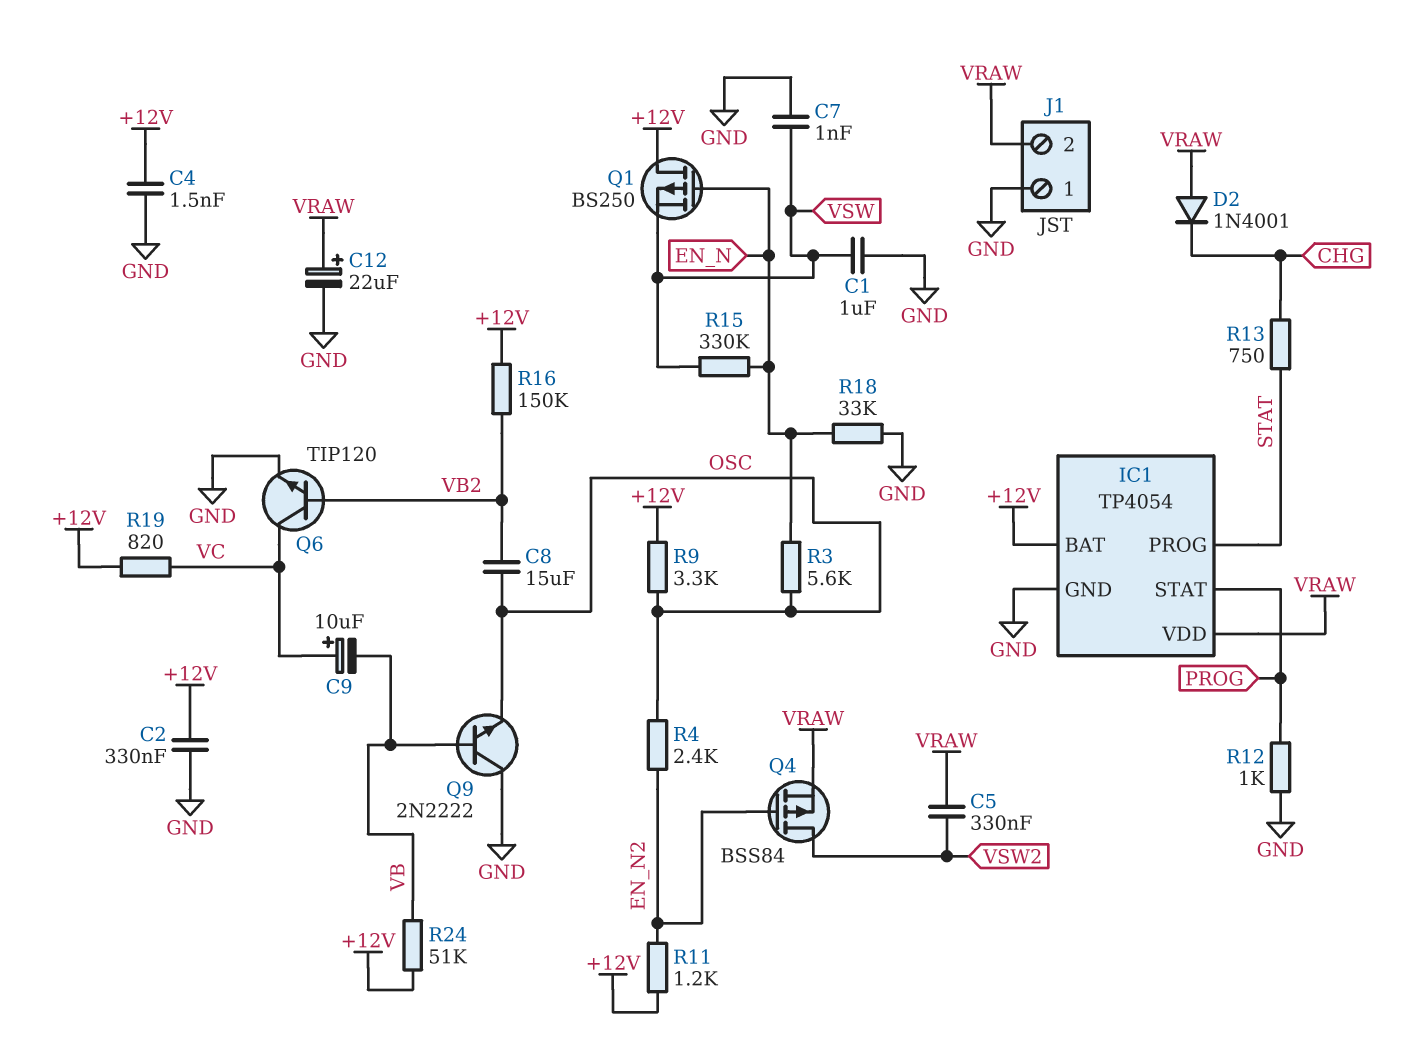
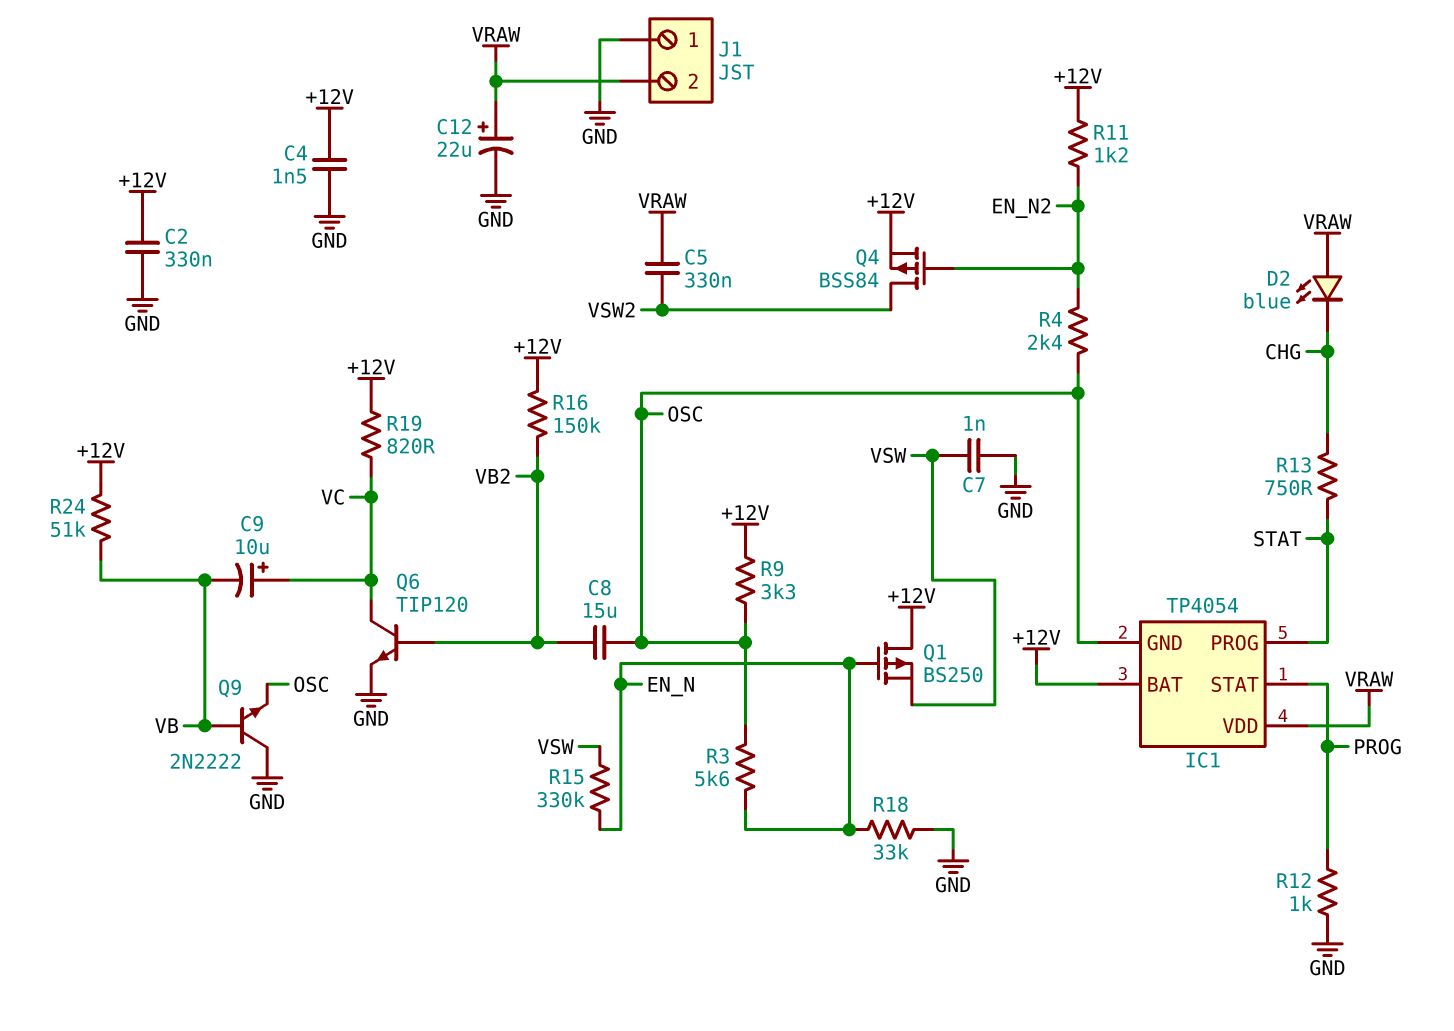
C1: 1uF (GND, VSW) -> none
D2: diode 1N4001 (A VRAW, K CHG) -> LED blue (A VRAW, K CHG)
IC1 pin GND: GND -> OSC
Q4: PMOS BSS84 (G EN_N2, D VSW2, S VRAW) -> PMOS BSS84 (G EN_N2, D VSW2, S +12V)

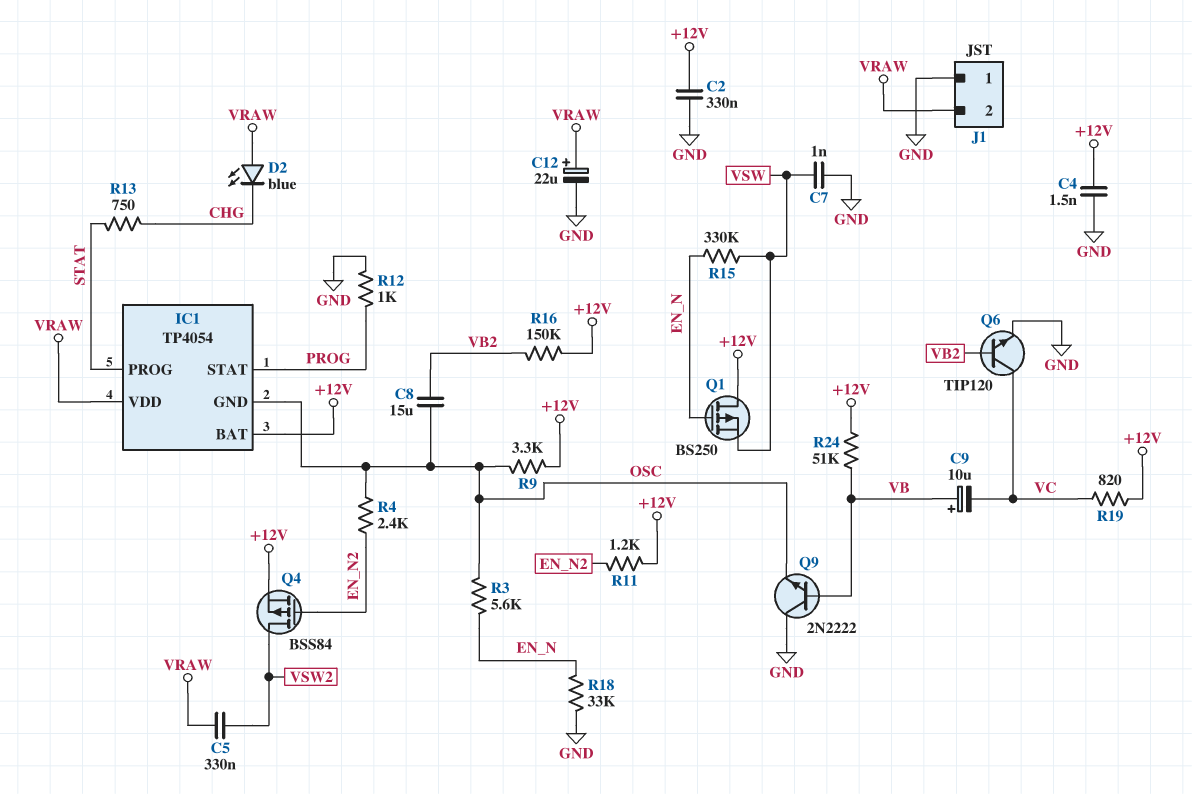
C9: 10uF (plus VC, minus VB) -> 10uF (plus VB, minus VC)

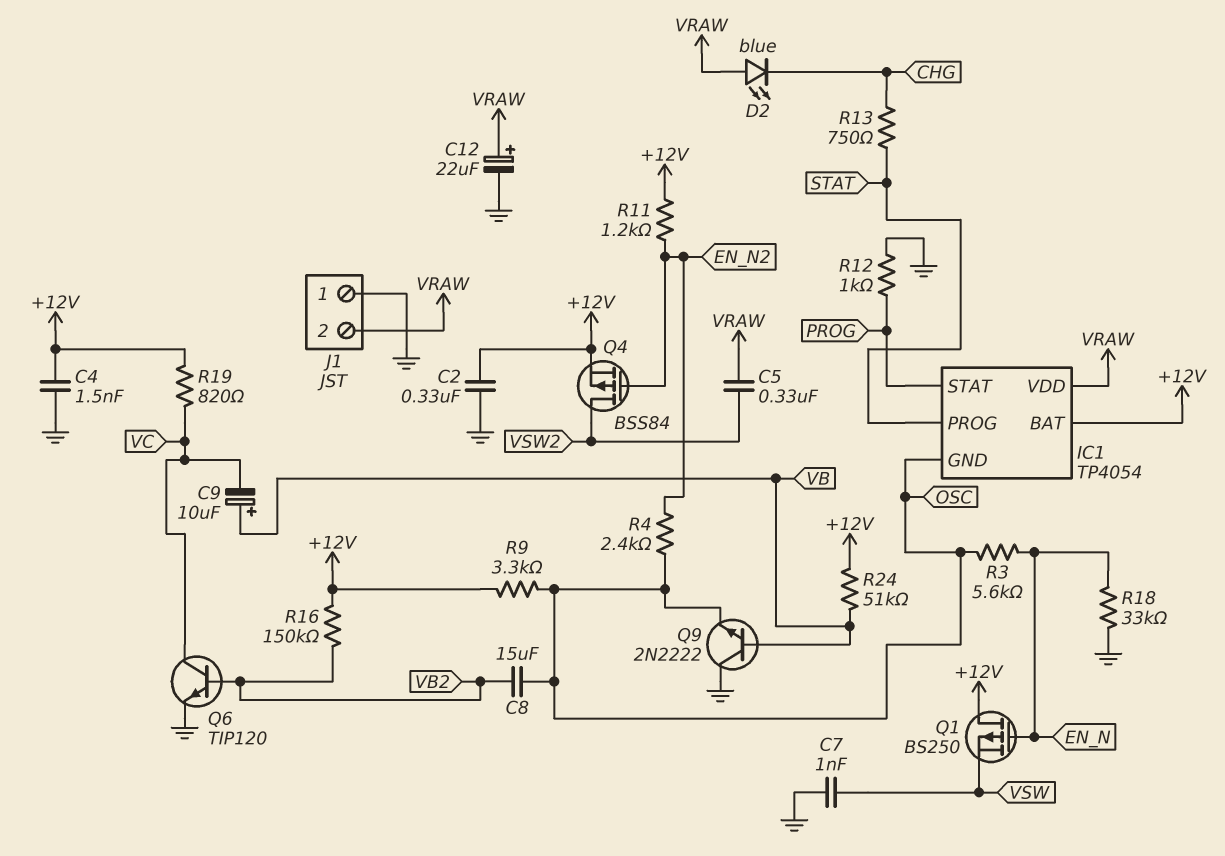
R15: 330k (EN_N, VSW) -> none

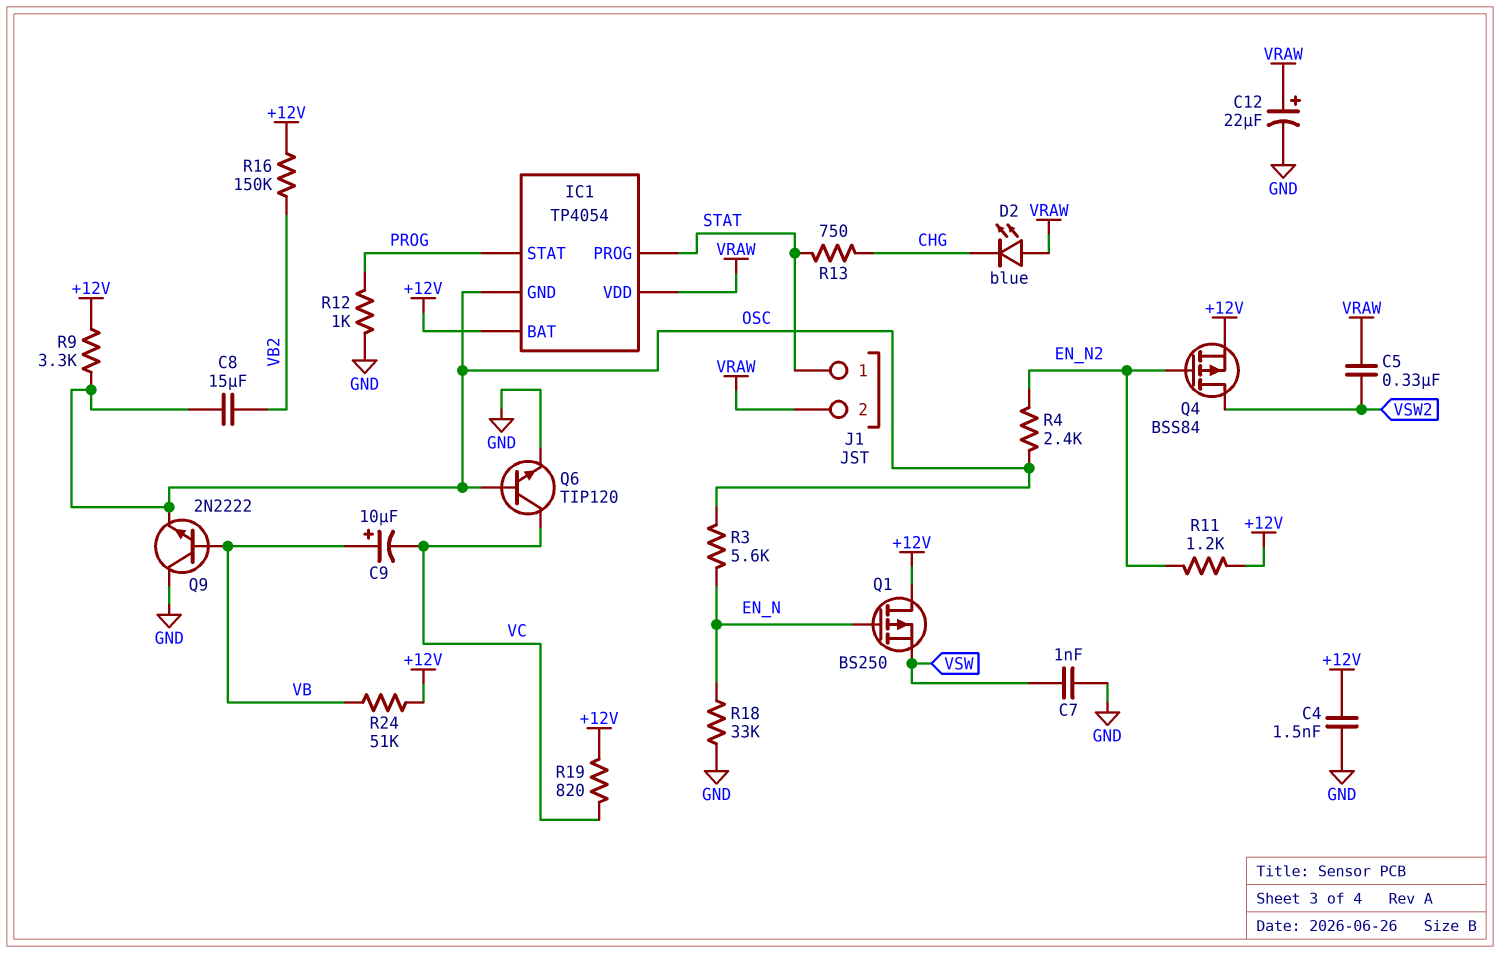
C2: 330nF (+12V, GND) -> none
J1 pin 1: GND -> STAT
Q6: NPN TIP120 (B VB2, C VC, E GND) -> NPN TIP120 (B OSC, C VC, E GND)

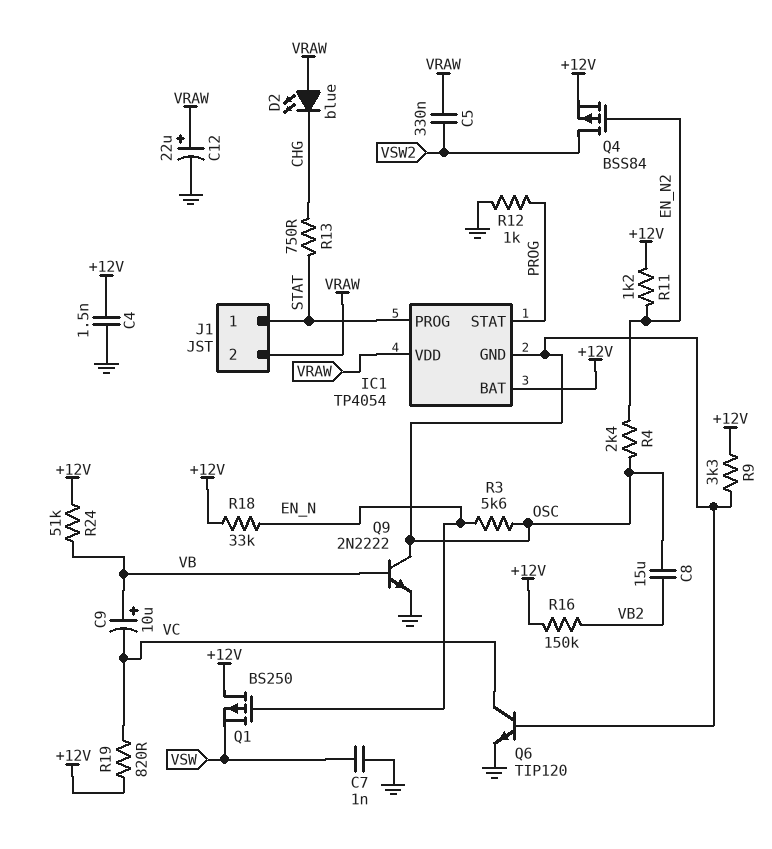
Q9: NPN 2N2222 (B VB, C GND, E OSC) -> NPN 2N2222 (B VB, C OSC, E GND)
R18: 33k (EN_N, GND) -> 33k (+12V, EN_N)

